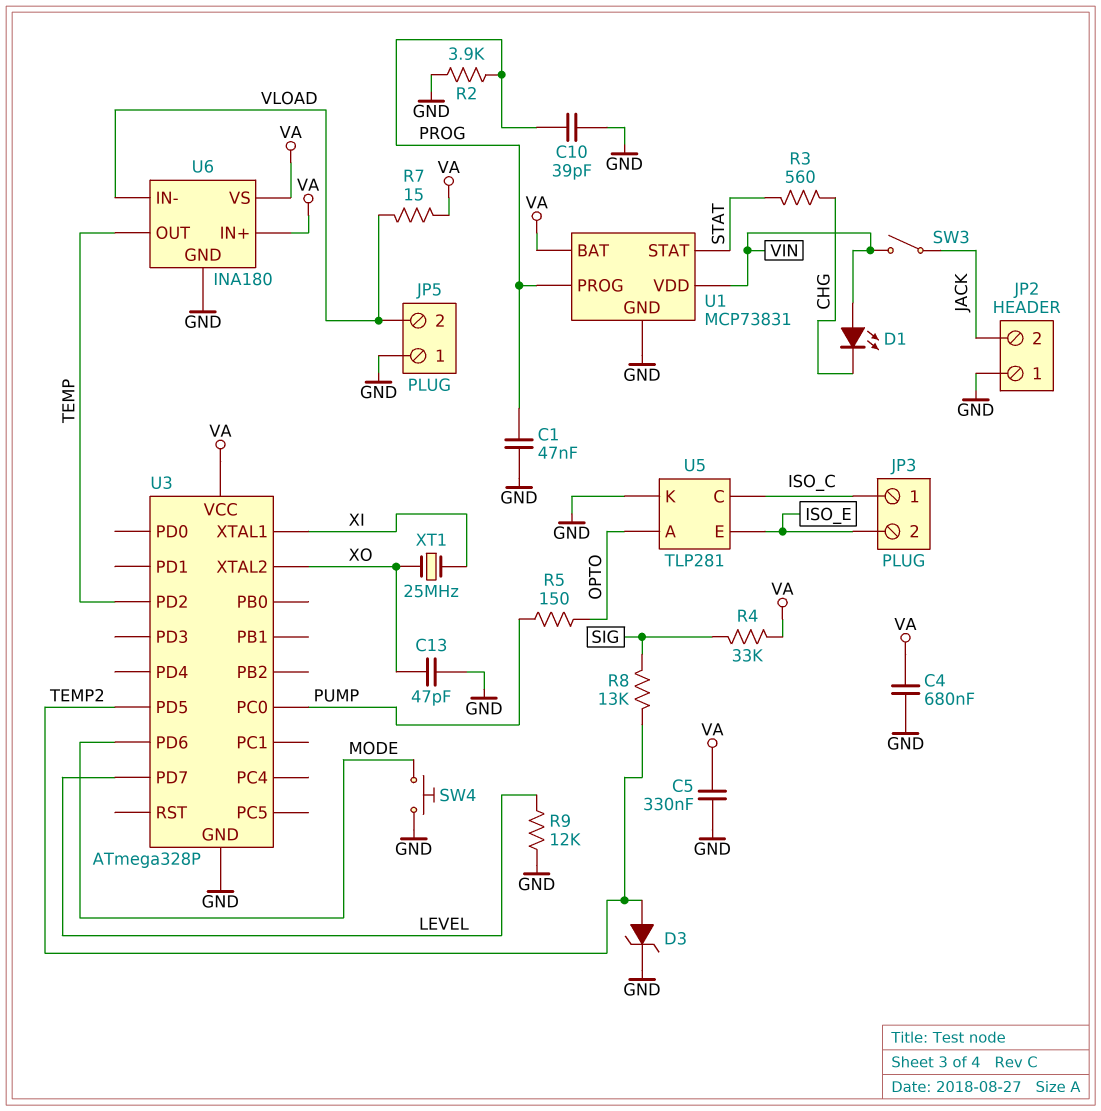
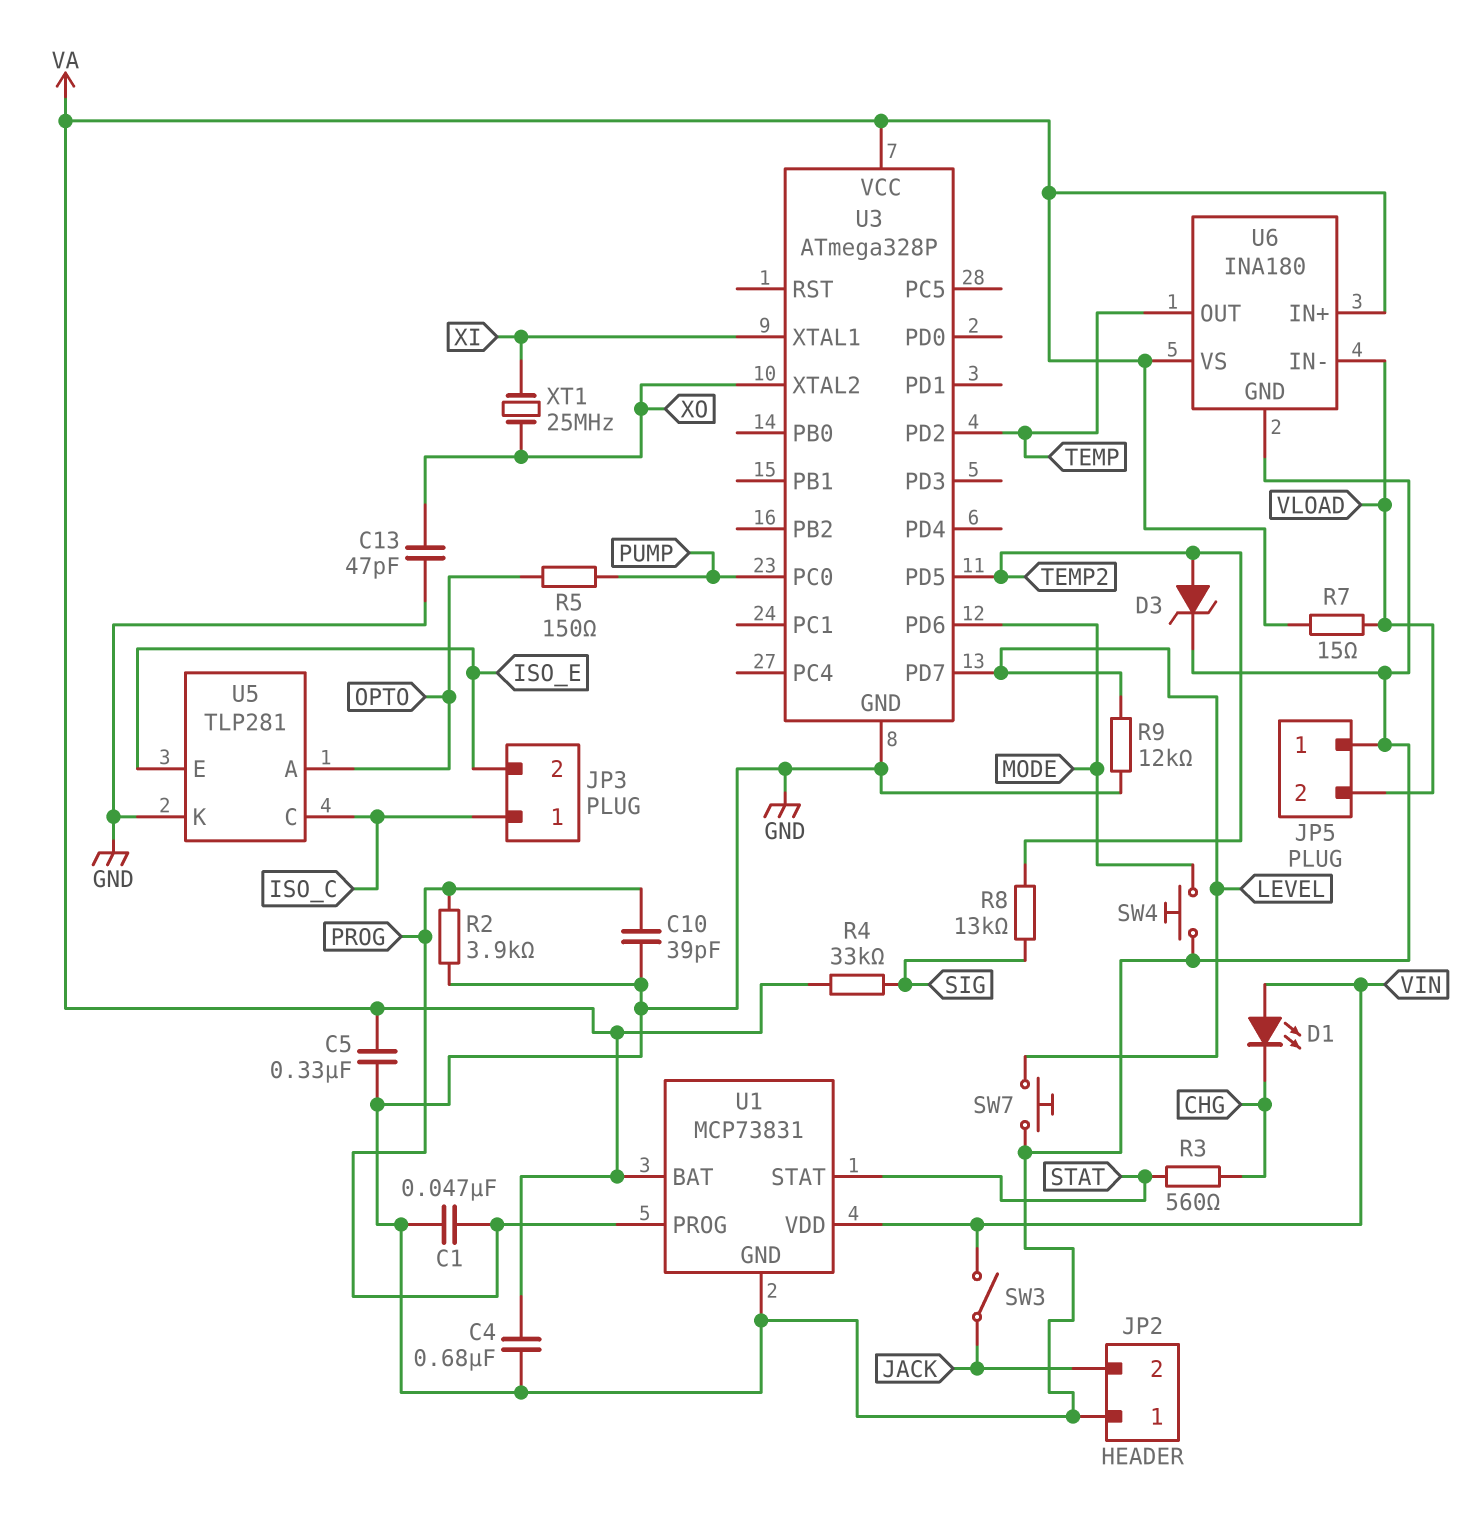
SW7: none -> button (GND, LEVEL)

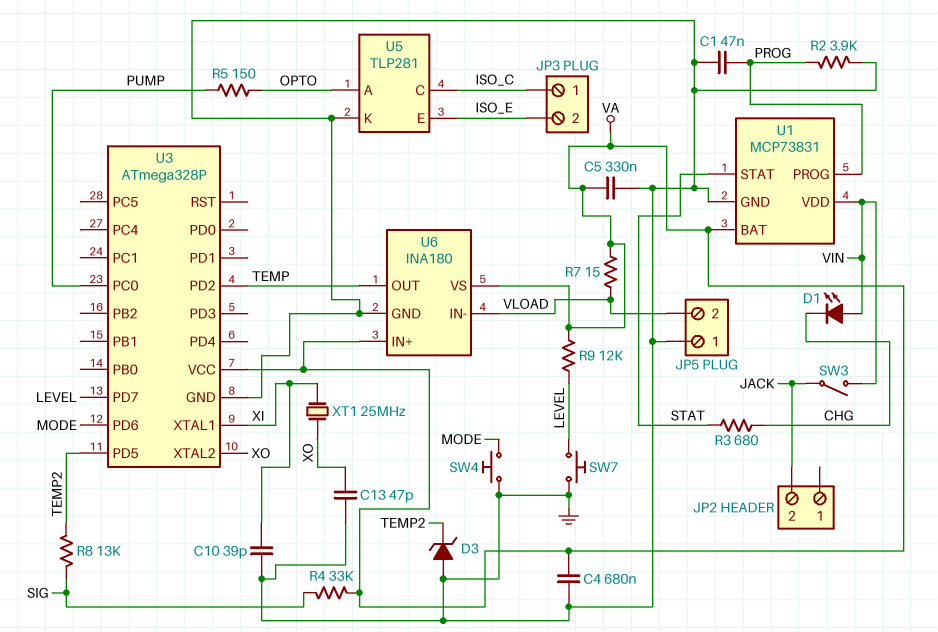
C10: 39pF (GND, PROG) -> 39pF (GND, XI)
D3: zener (A TEMP2, K GND) -> zener (A GND, K TEMP2)
JP2 pin 1: GND -> none
R3: 560 (CHG, STAT) -> 680 (CHG, STAT)
R9: 12k (GND, LEVEL) -> 12k (LEVEL, VA)

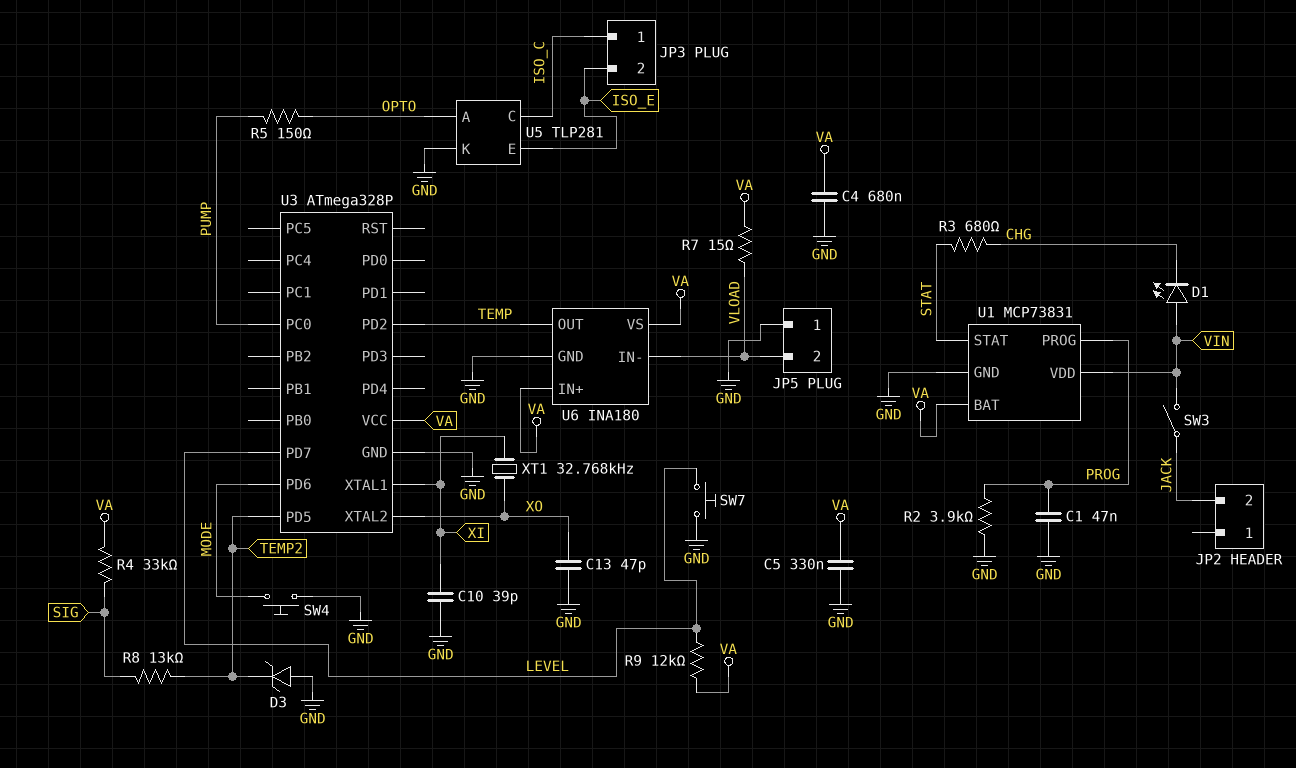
XT1: 25MHz (XI, XO) -> 32.768kHz (XI, XO)

